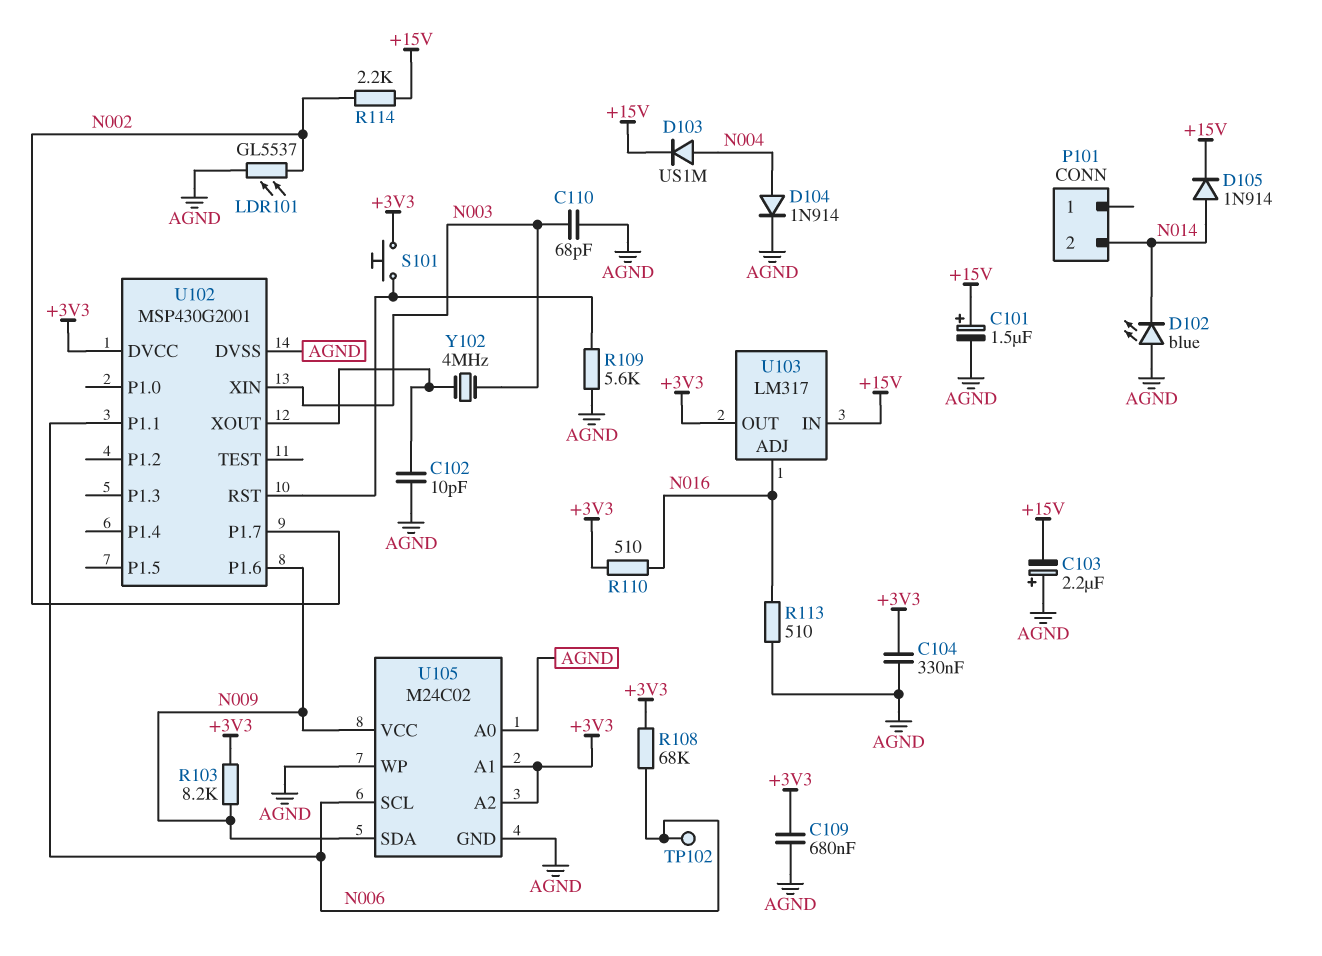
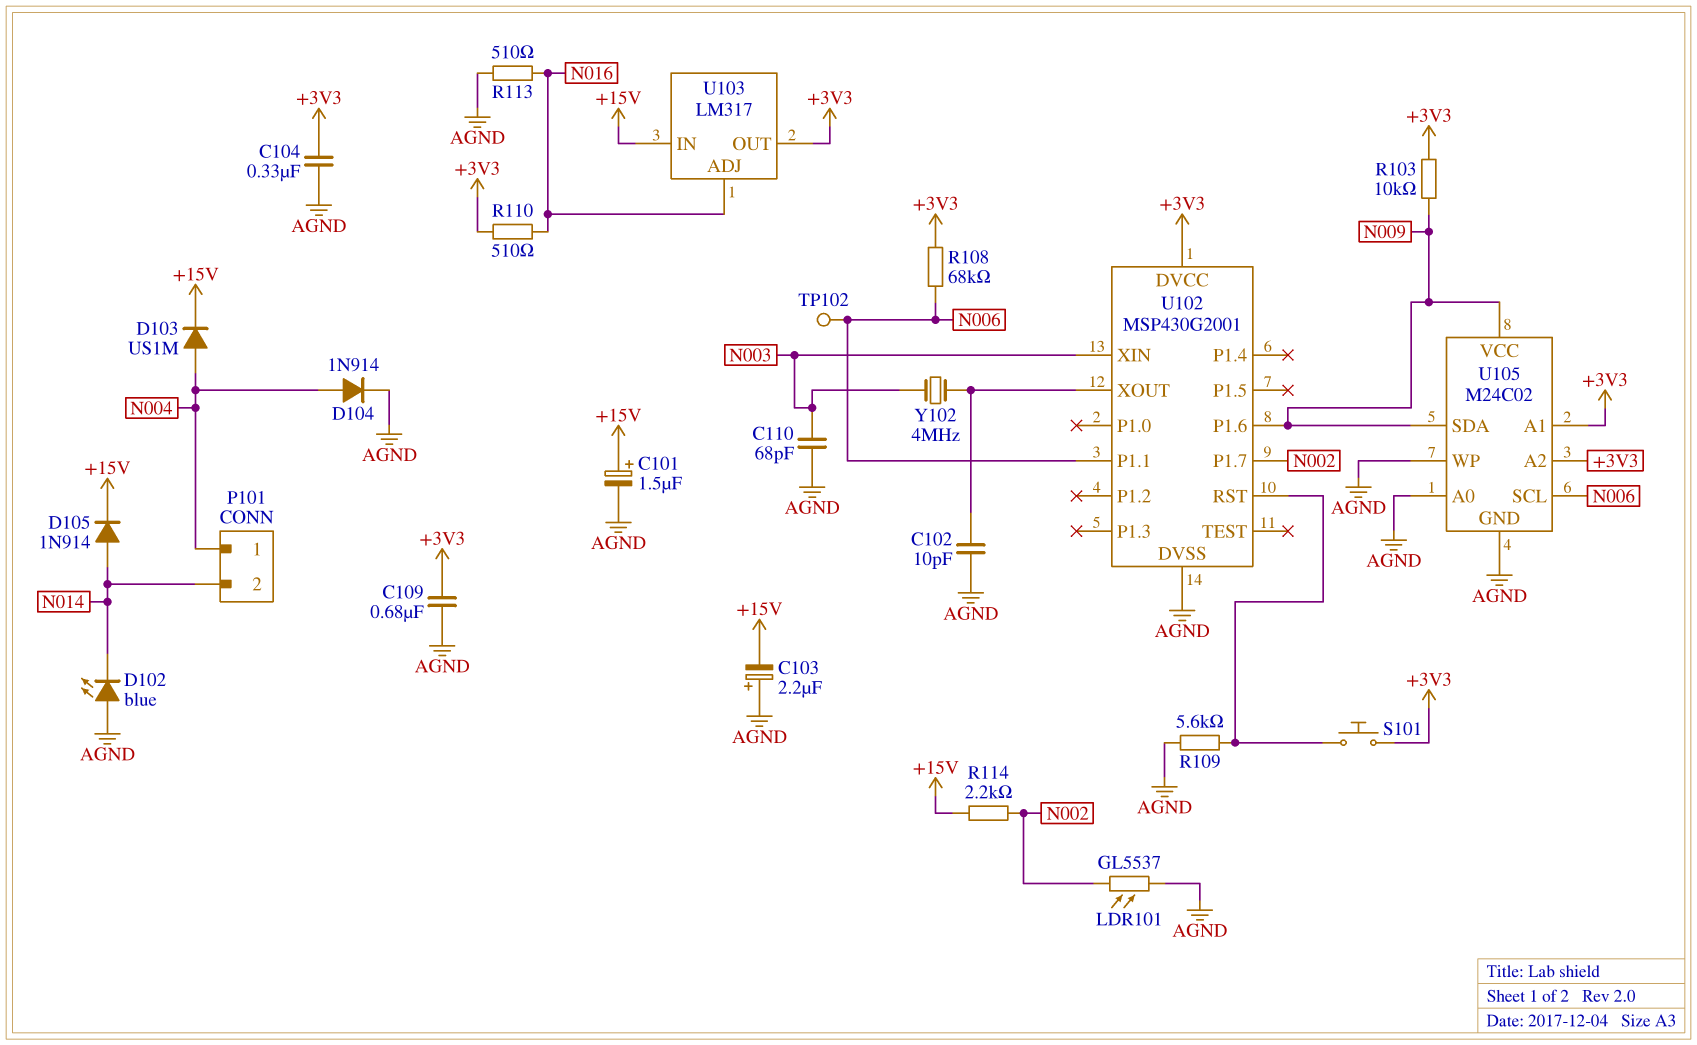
P101 pin 1: none -> N004
R103: 8.2k (+3V3, N009) -> 10k (+3V3, N009)

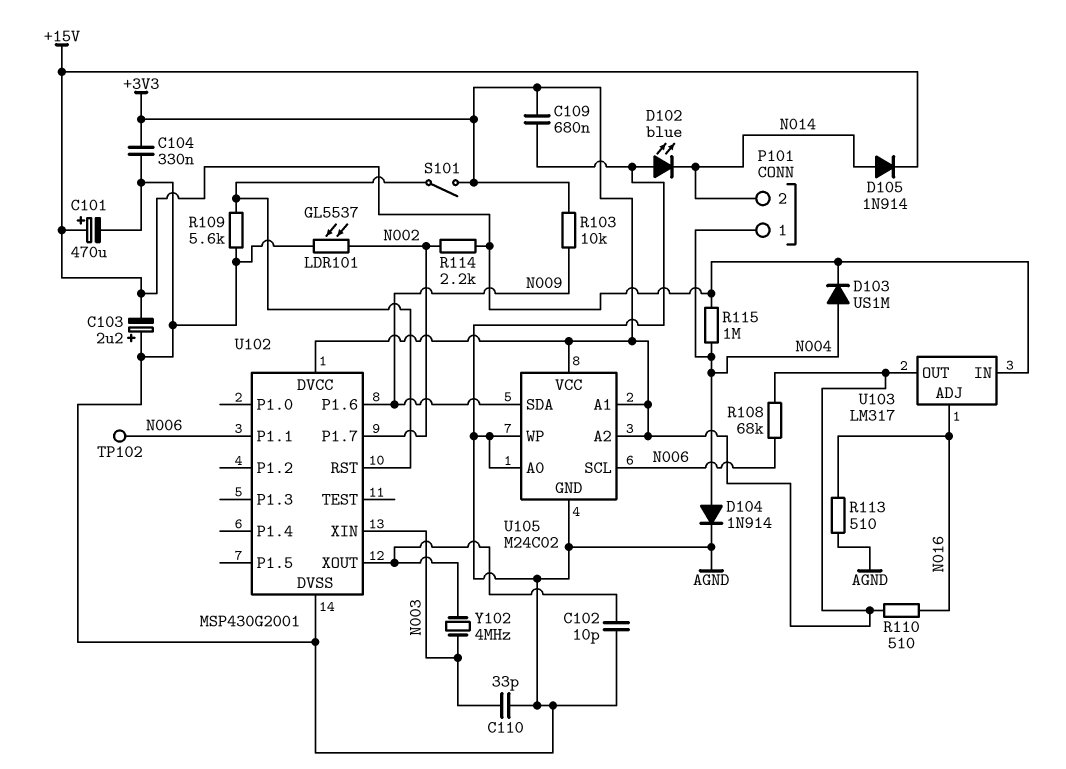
C101: 1.5uF (plus +15V, minus AGND) -> 470uF (plus +15V, minus AGND)
C110: 68pF (AGND, N003) -> 33pF (AGND, N003)
R115: none -> 1M (+15V, N004)
S101: button (+3V3, U102/RST) -> switch (+3V3, U102/RST)
U105 pin VCC: N009 -> +3V3

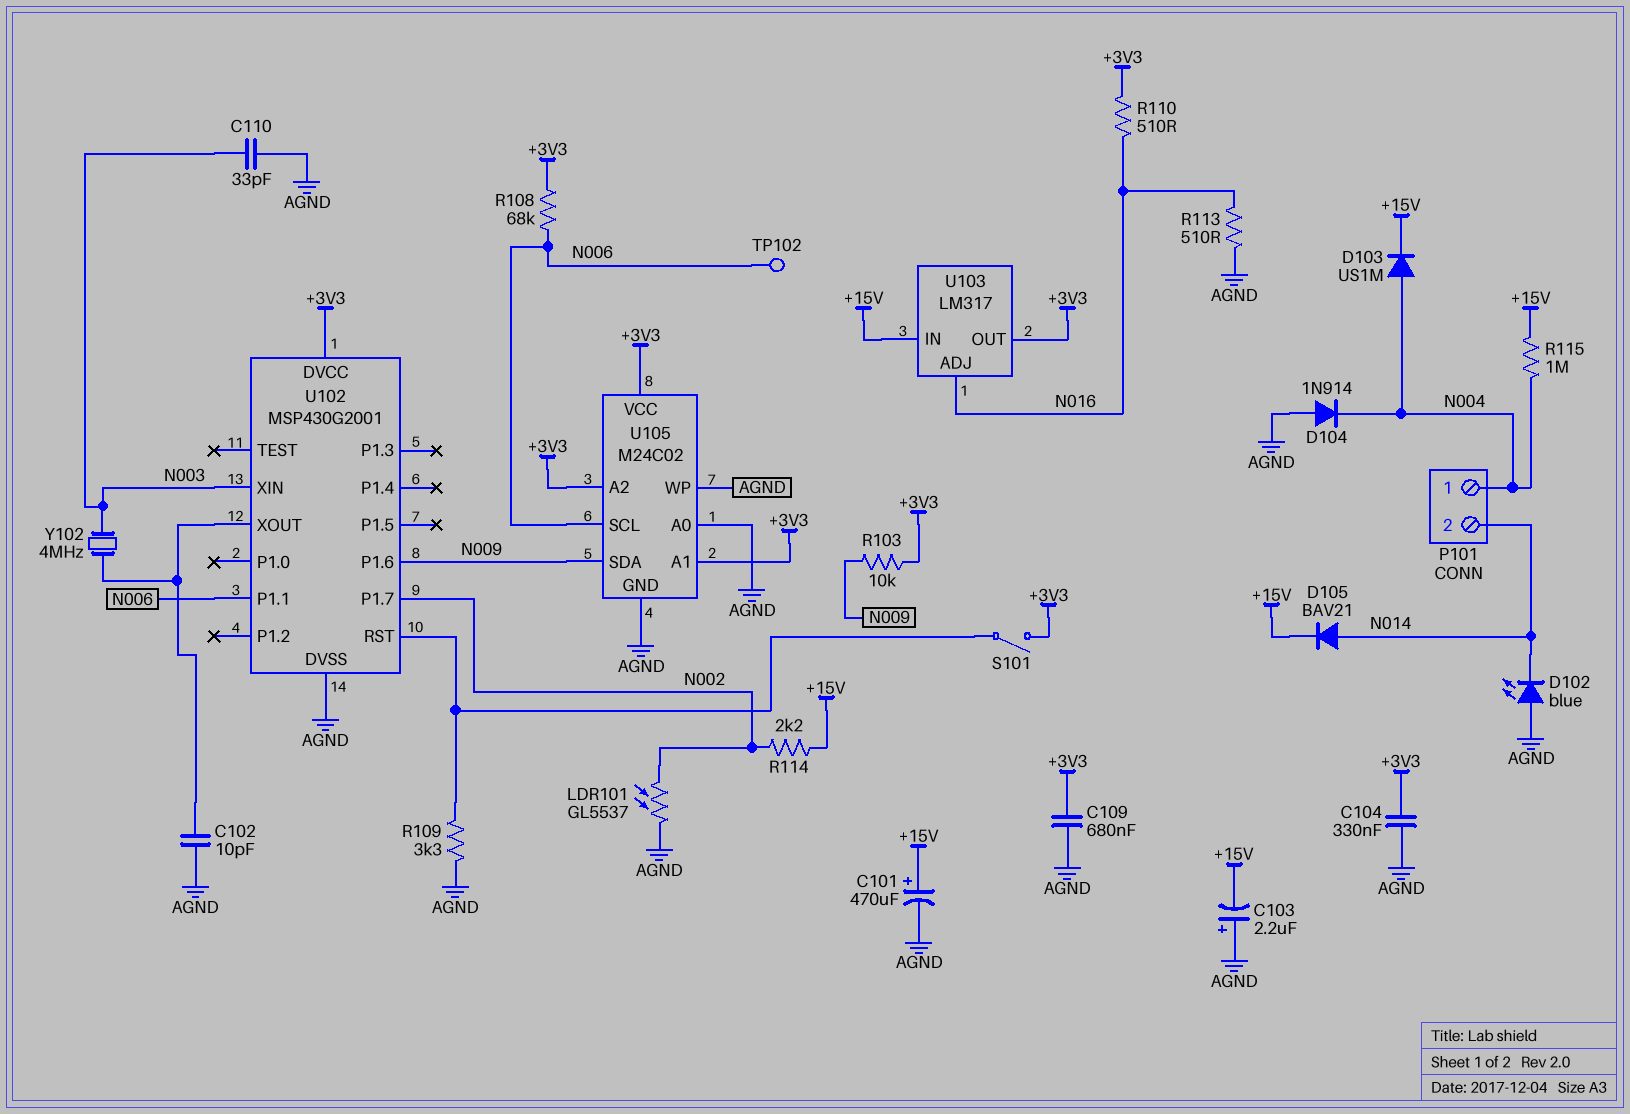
D104: diode 1N914 (A N004, K AGND) -> diode 1N914 (A AGND, K N004)
D105: diode 1N914 (A N014, K +15V) -> diode BAV21 (A N014, K +15V)
R109: 5.6k (AGND, U102/RST) -> 3.3k (AGND, U102/RST)

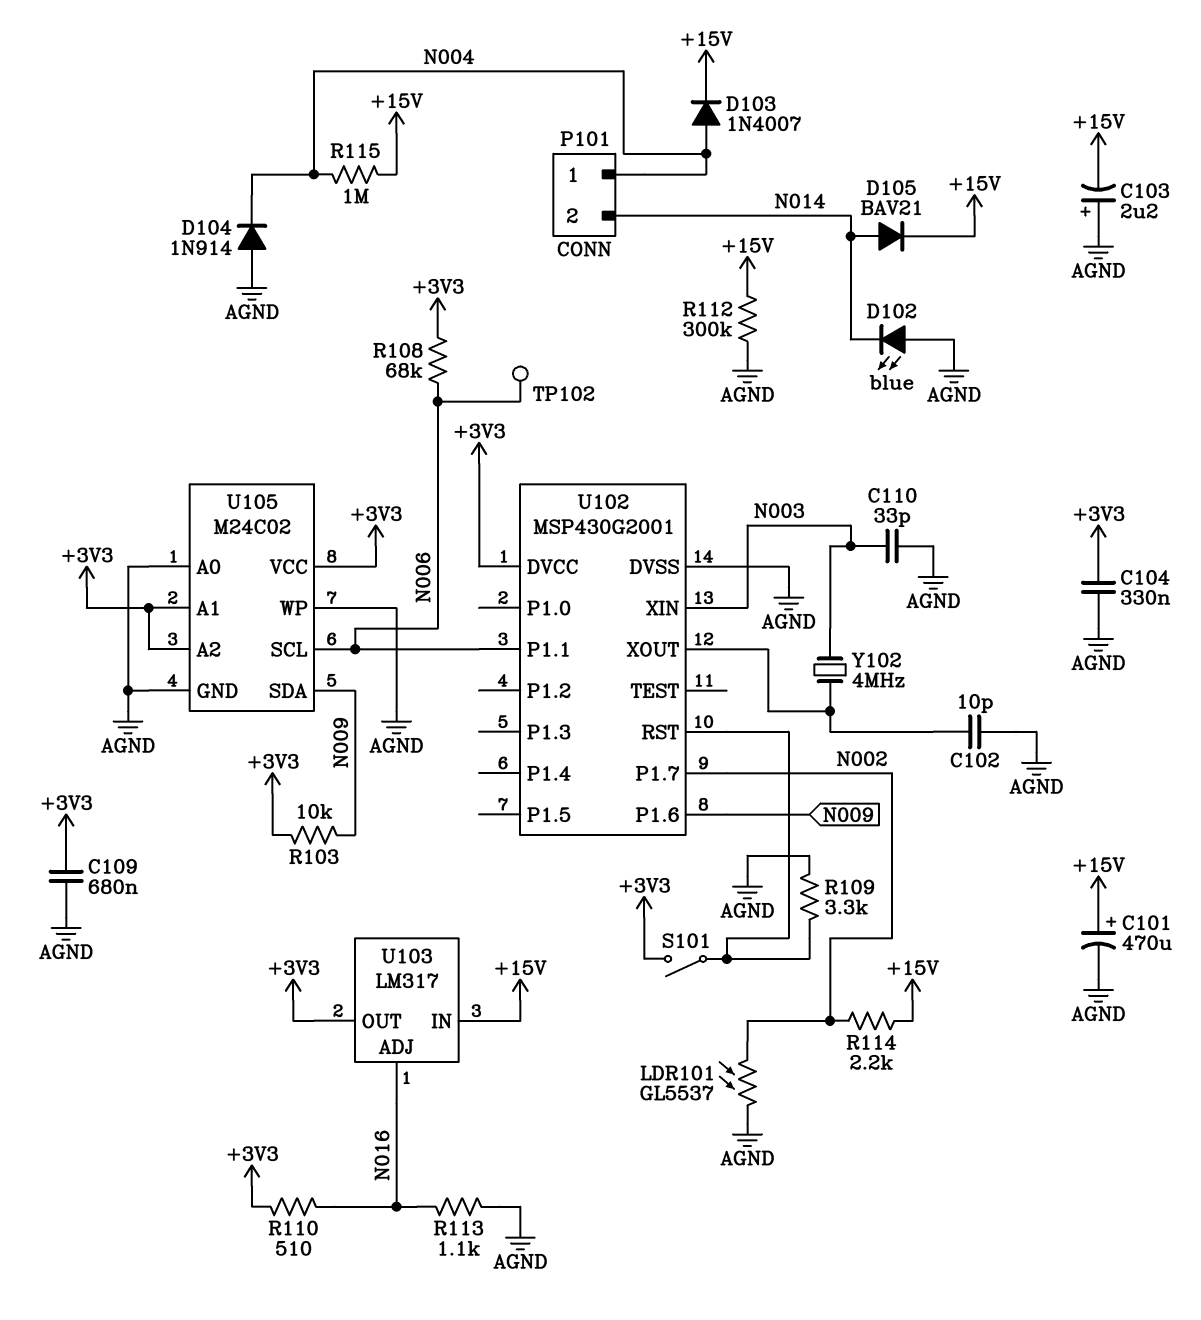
D103: diode US1M (A N004, K +15V) -> diode 1N4007 (A N004, K +15V)
R112: none -> 300k (+15V, AGND)
R113: 510 (AGND, N016) -> 1.1k (AGND, N016)

